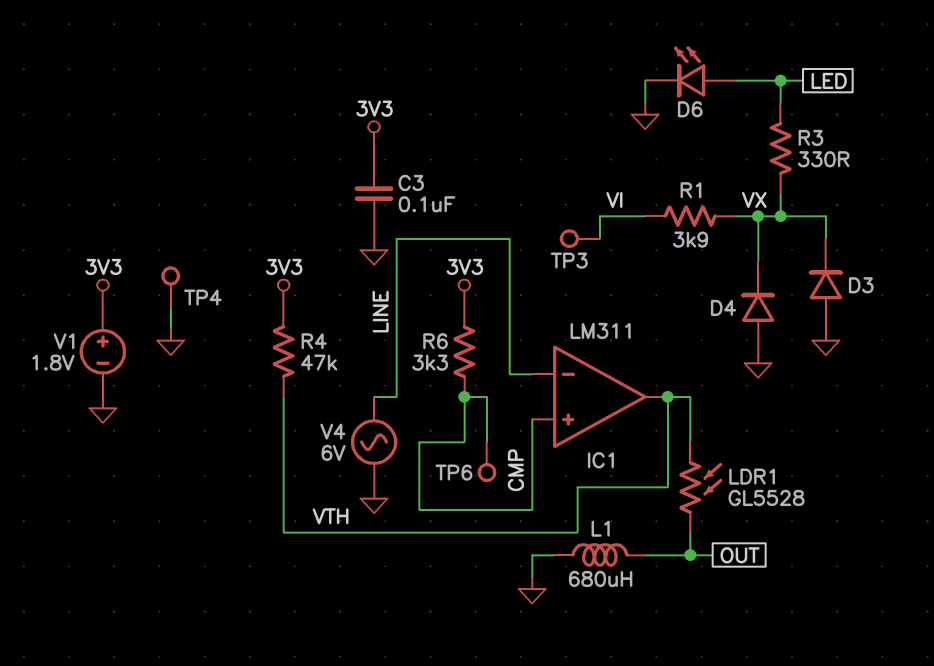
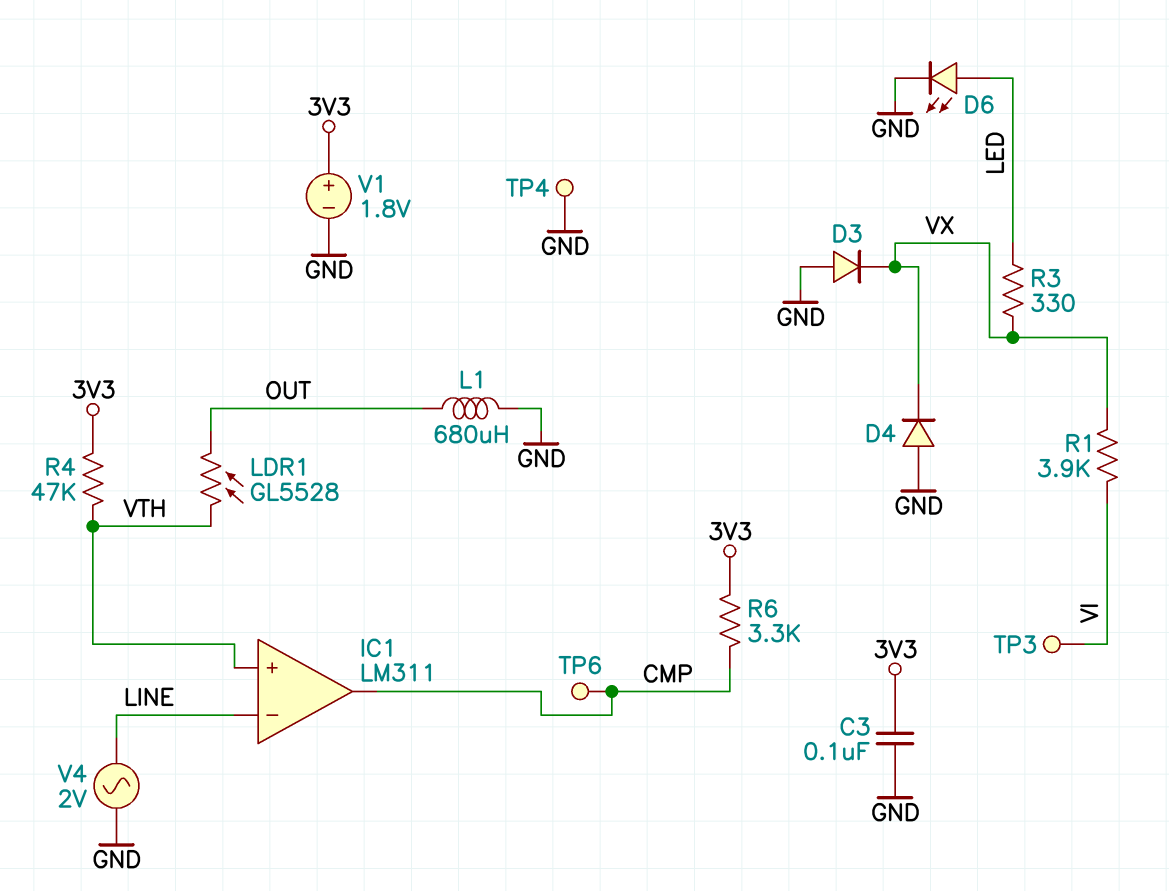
IC1 pin in+: CMP -> VTH
IC1 pin out: VTH -> CMP
V4: AC 6V (GND, LINE) -> AC 2V (GND, LINE)

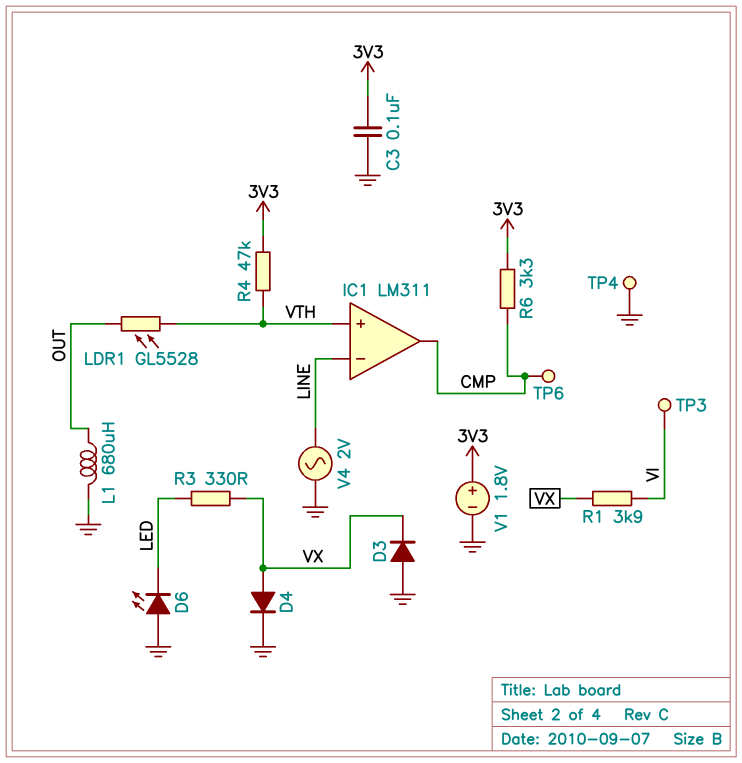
D4: diode (A GND, K VX) -> diode (A VX, K GND)
D6: LED (A LED, K GND) -> LED (A GND, K LED)

